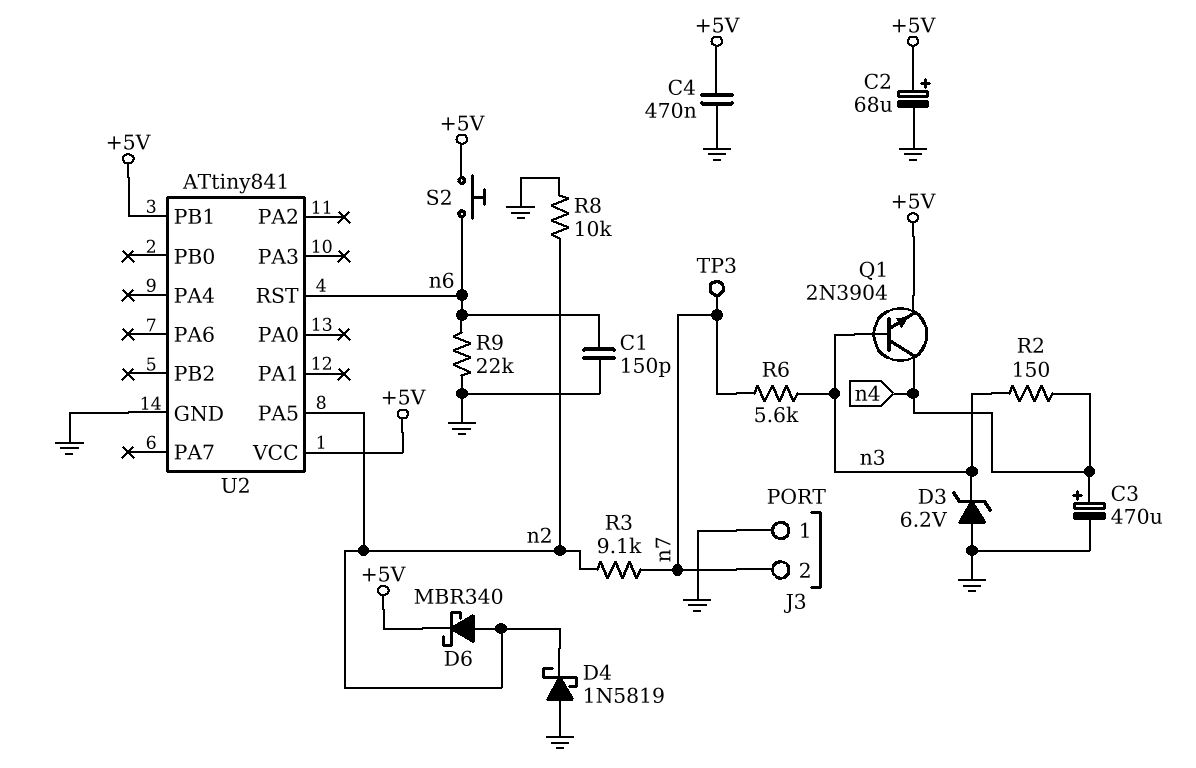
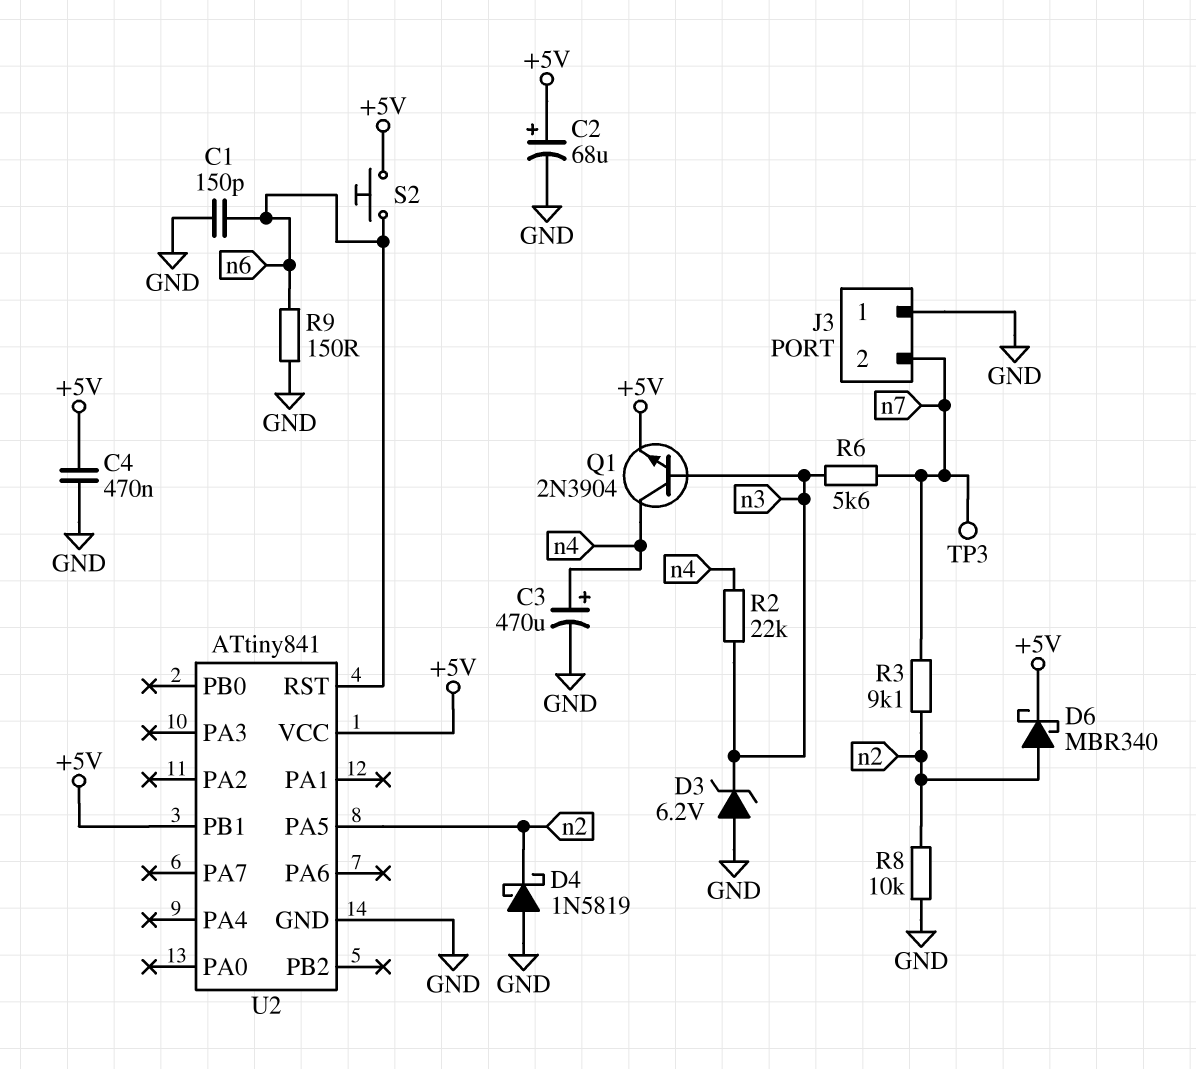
R2: 150 (n3, n4) -> 22k (n3, n4)
R9: 22k (GND, n6) -> 150 (GND, n6)

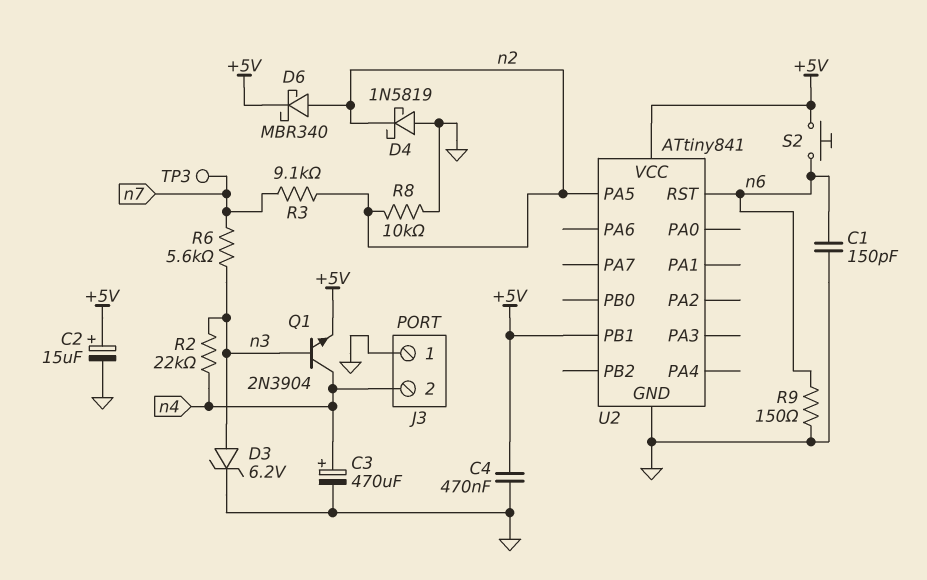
C2: 68uF (plus +5V, minus GND) -> 15uF (plus +5V, minus GND)
D3: zener 6.2V (A GND, K n3) -> zener 6.2V (A n3, K GND)
J3 pin 2: n7 -> n4

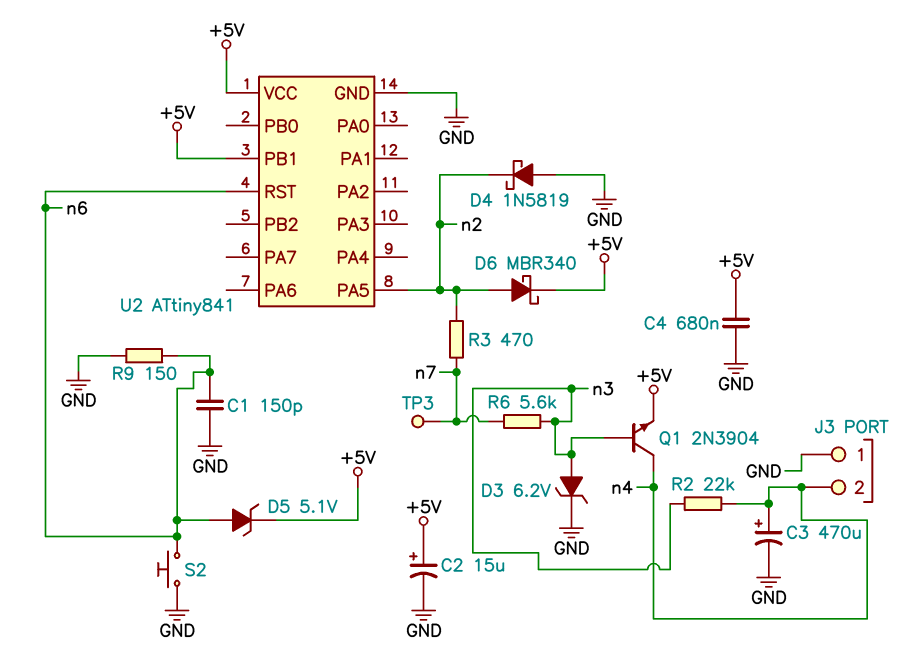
C4: 470nF (+5V, GND) -> 680nF (+5V, GND)
D5: none -> zener 5.1V (A n6, K +5V)
R3: 9.1k (n2, n7) -> 470 (n2, n7)
R8: 10k (GND, n2) -> none
S2: button (+5V, n6) -> button (GND, n6)

